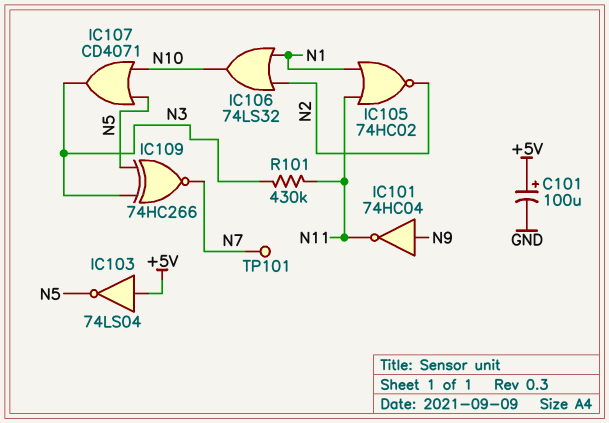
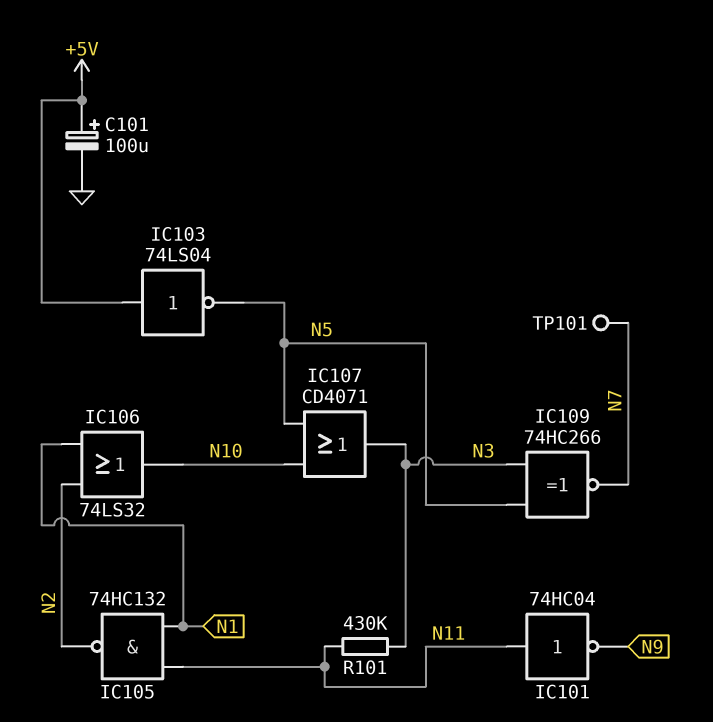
IC101: NOT 74HC04 (in N9, out N11) -> NOT 74HC04 (in N11, out N9)
IC105: NOR 74HC02 (in N1, in N11, out N2) -> NAND 74HC132 (in N1, in N11, out N2)

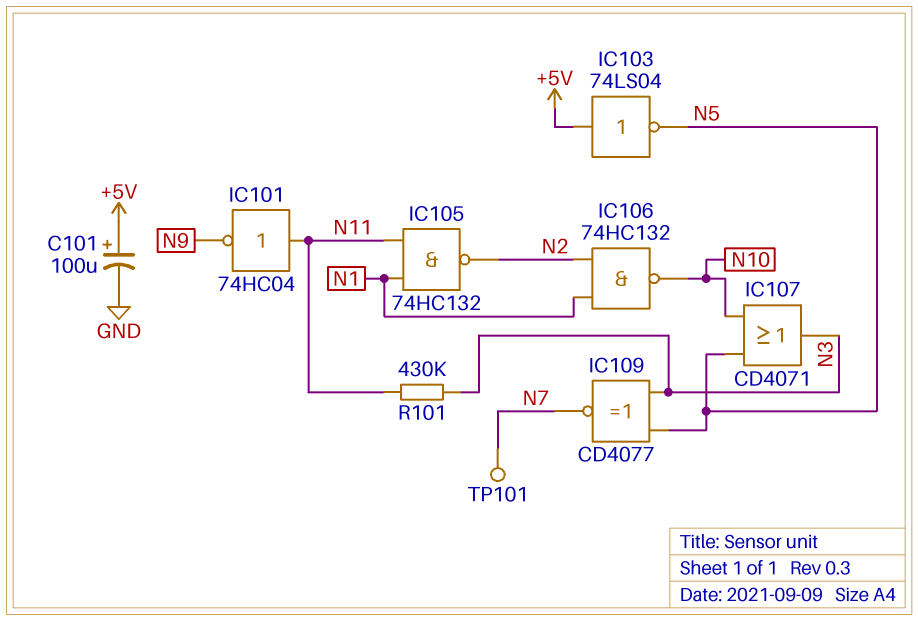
IC106: OR 74LS32 (in N1, in N2, out N10) -> NAND 74HC132 (in N1, in N2, out N10)
IC109: XNOR 74HC266 (in N3, in N5, out N7) -> XNOR CD4077 (in N3, in N5, out N7)

